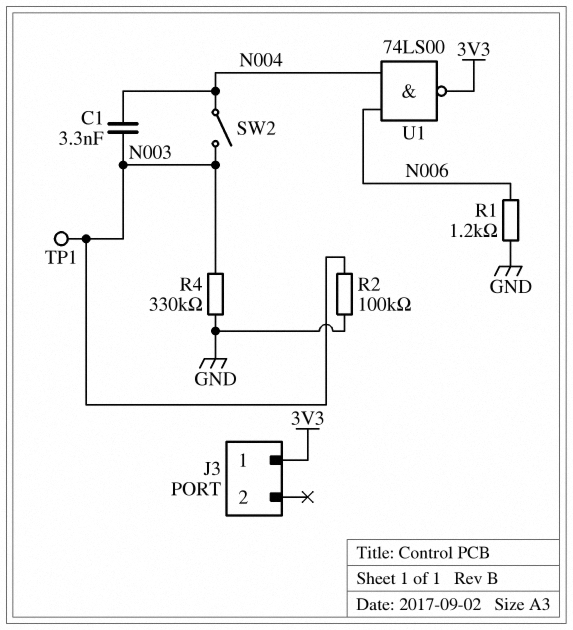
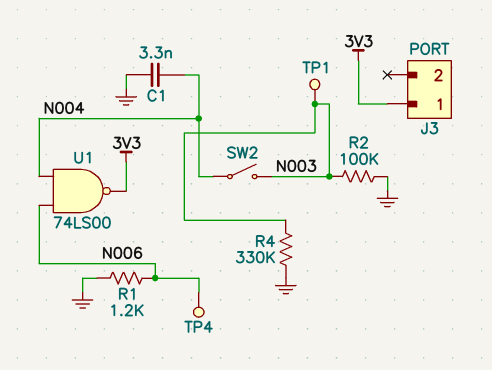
C1: 3.3nF (N003, N004) -> 3.3nF (GND, N004)
TP4: none -> test point (N006)

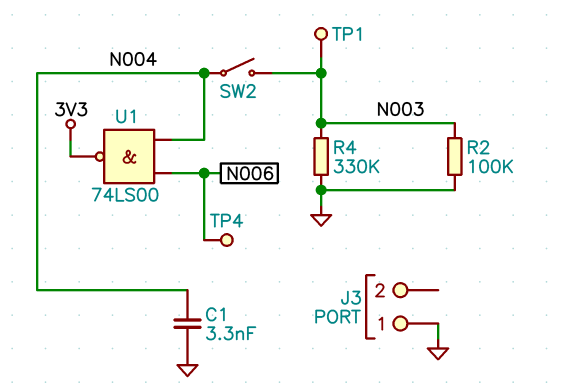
J3 pin 1: 3V3 -> GND
R1: 1.2k (GND, N006) -> none

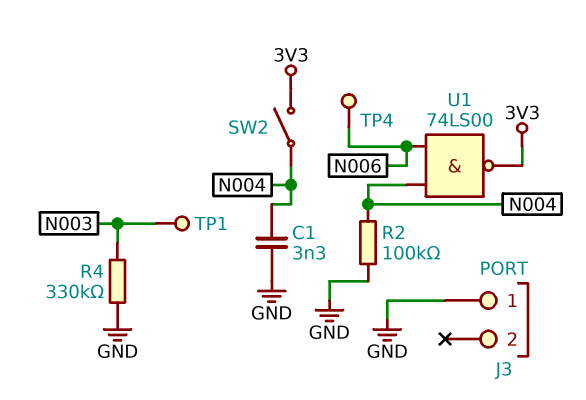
R2: 100k (GND, N003) -> 100k (GND, N004)
SW2: switch (N003, N004) -> switch (3V3, N004)

